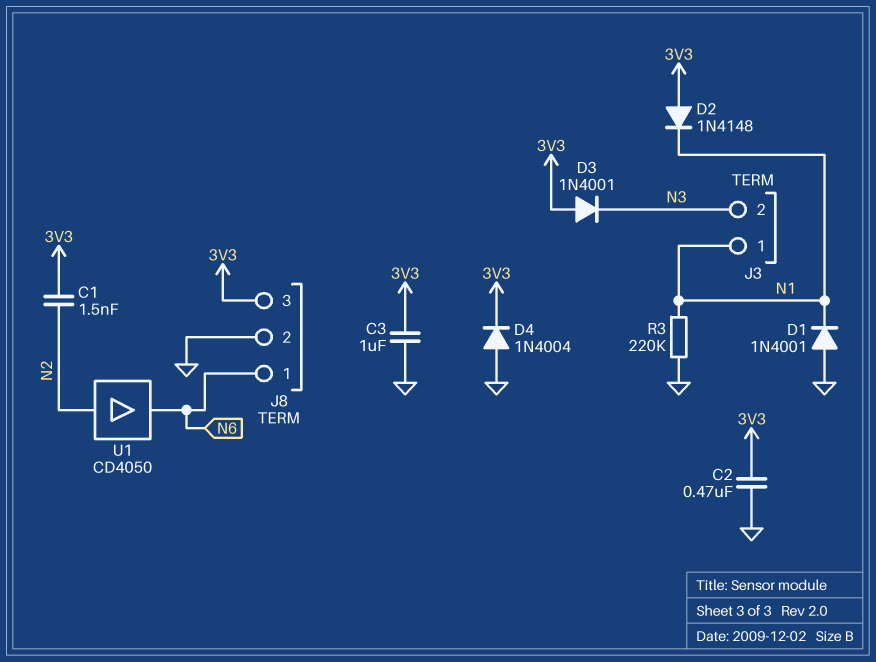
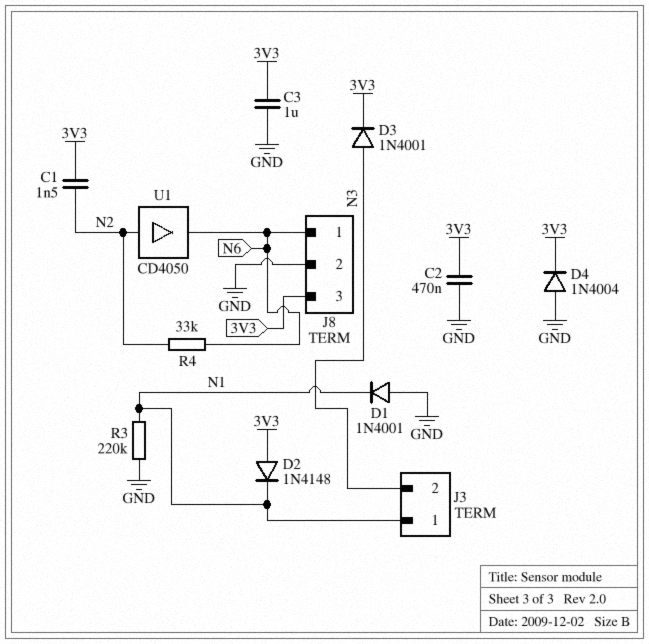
D3: diode 1N4001 (A 3V3, K N3) -> diode 1N4001 (A N3, K 3V3)
R4: none -> 33k (N2, N6)

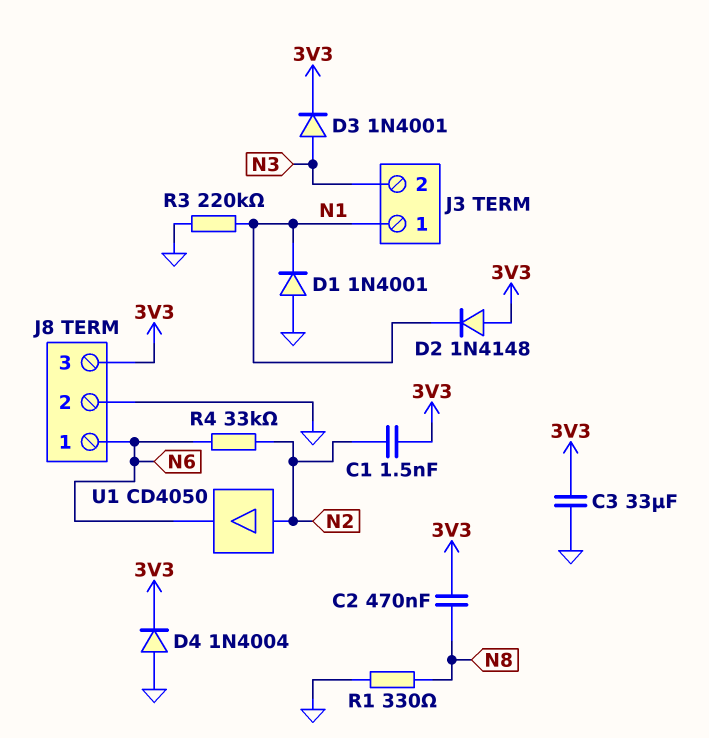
C2: 470nF (3V3, GND) -> 470nF (3V3, N8)
C3: 1uF (3V3, GND) -> 33uF (3V3, GND)
R1: none -> 330 (GND, N8)

